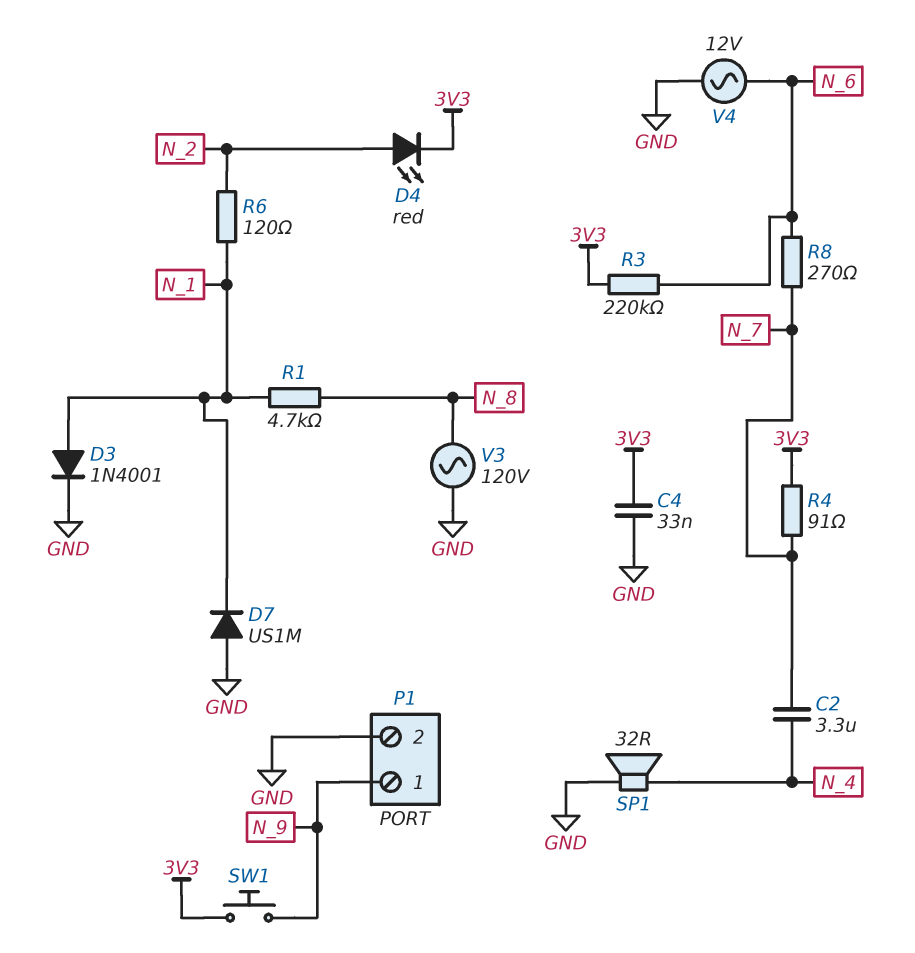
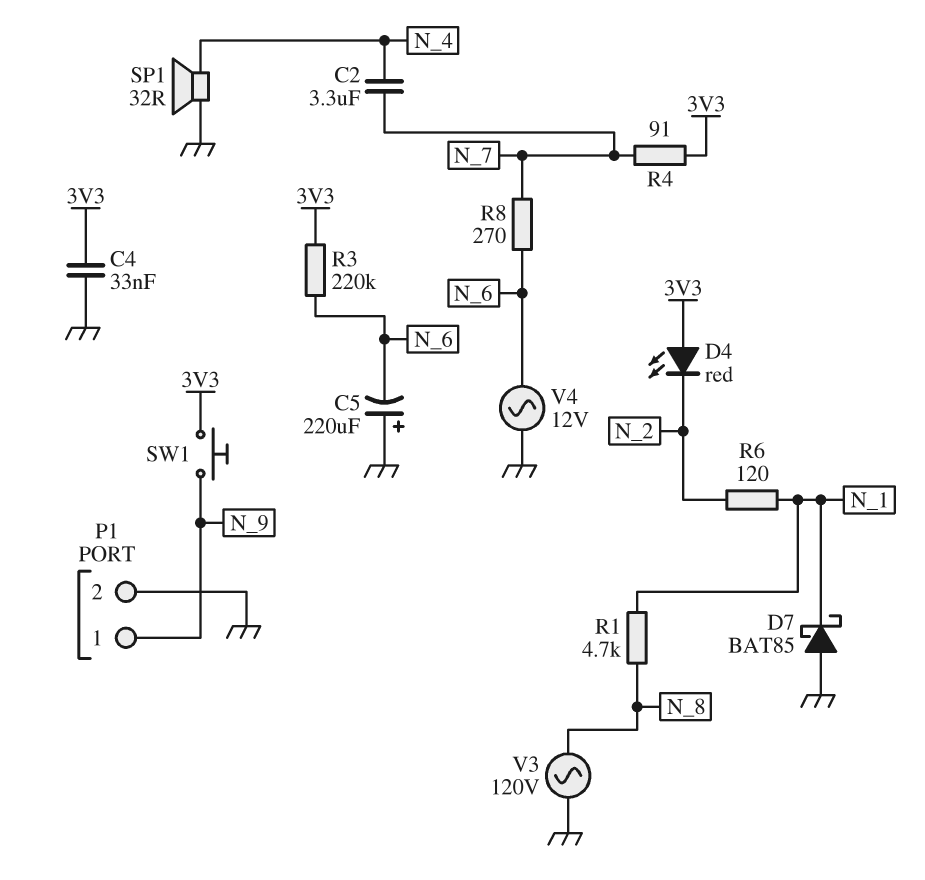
C5: none -> 220uF (plus GND, minus N_6)
D3: diode 1N4001 (A N_1, K GND) -> none
D4: LED red (A N_2, K 3V3) -> LED red (A 3V3, K N_2)
D7: diode US1M (A GND, K N_1) -> schottky BAT85 (A GND, K N_1)

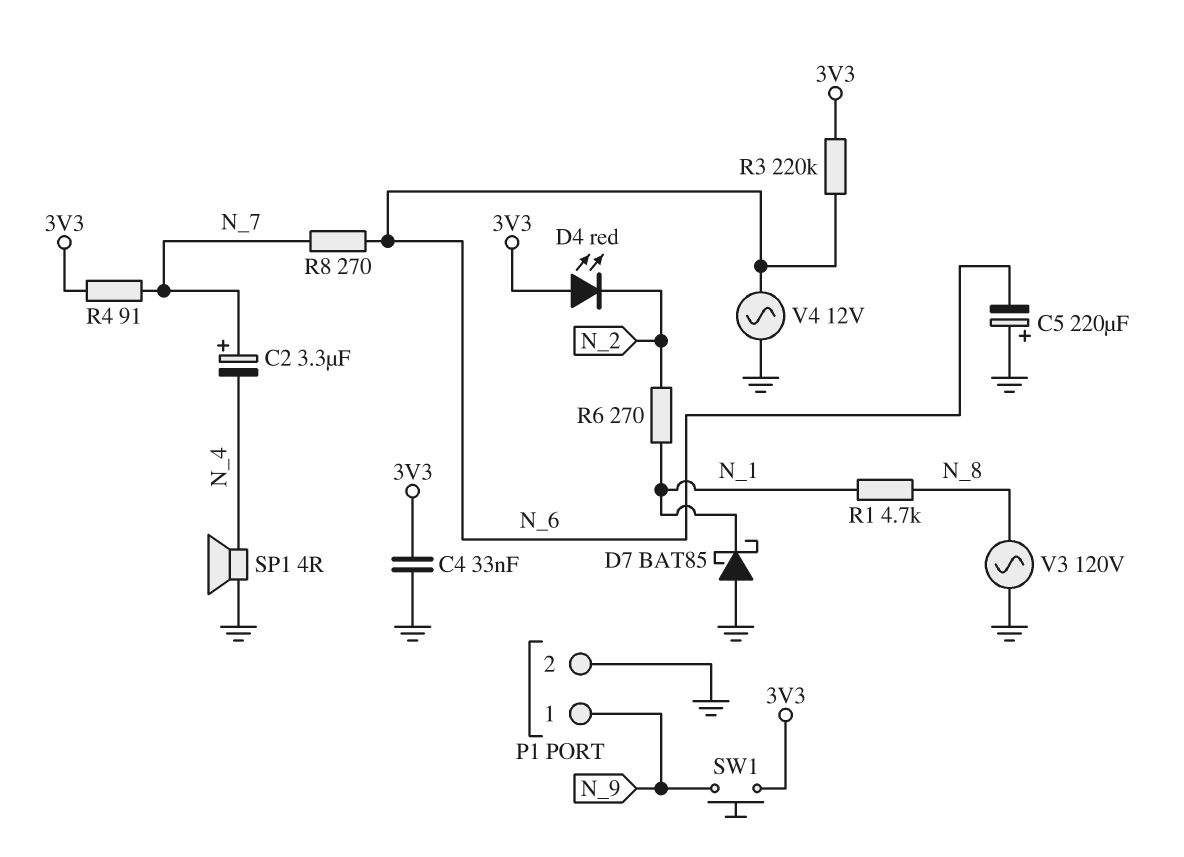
C2: 3.3uF (N_4, N_7) -> 3.3uF (plus N_7, minus N_4)
R6: 120 (N_1, N_2) -> 270 (N_1, N_2)
SP1: speaker 32R (GND, N_4) -> speaker 4R (GND, N_4)

